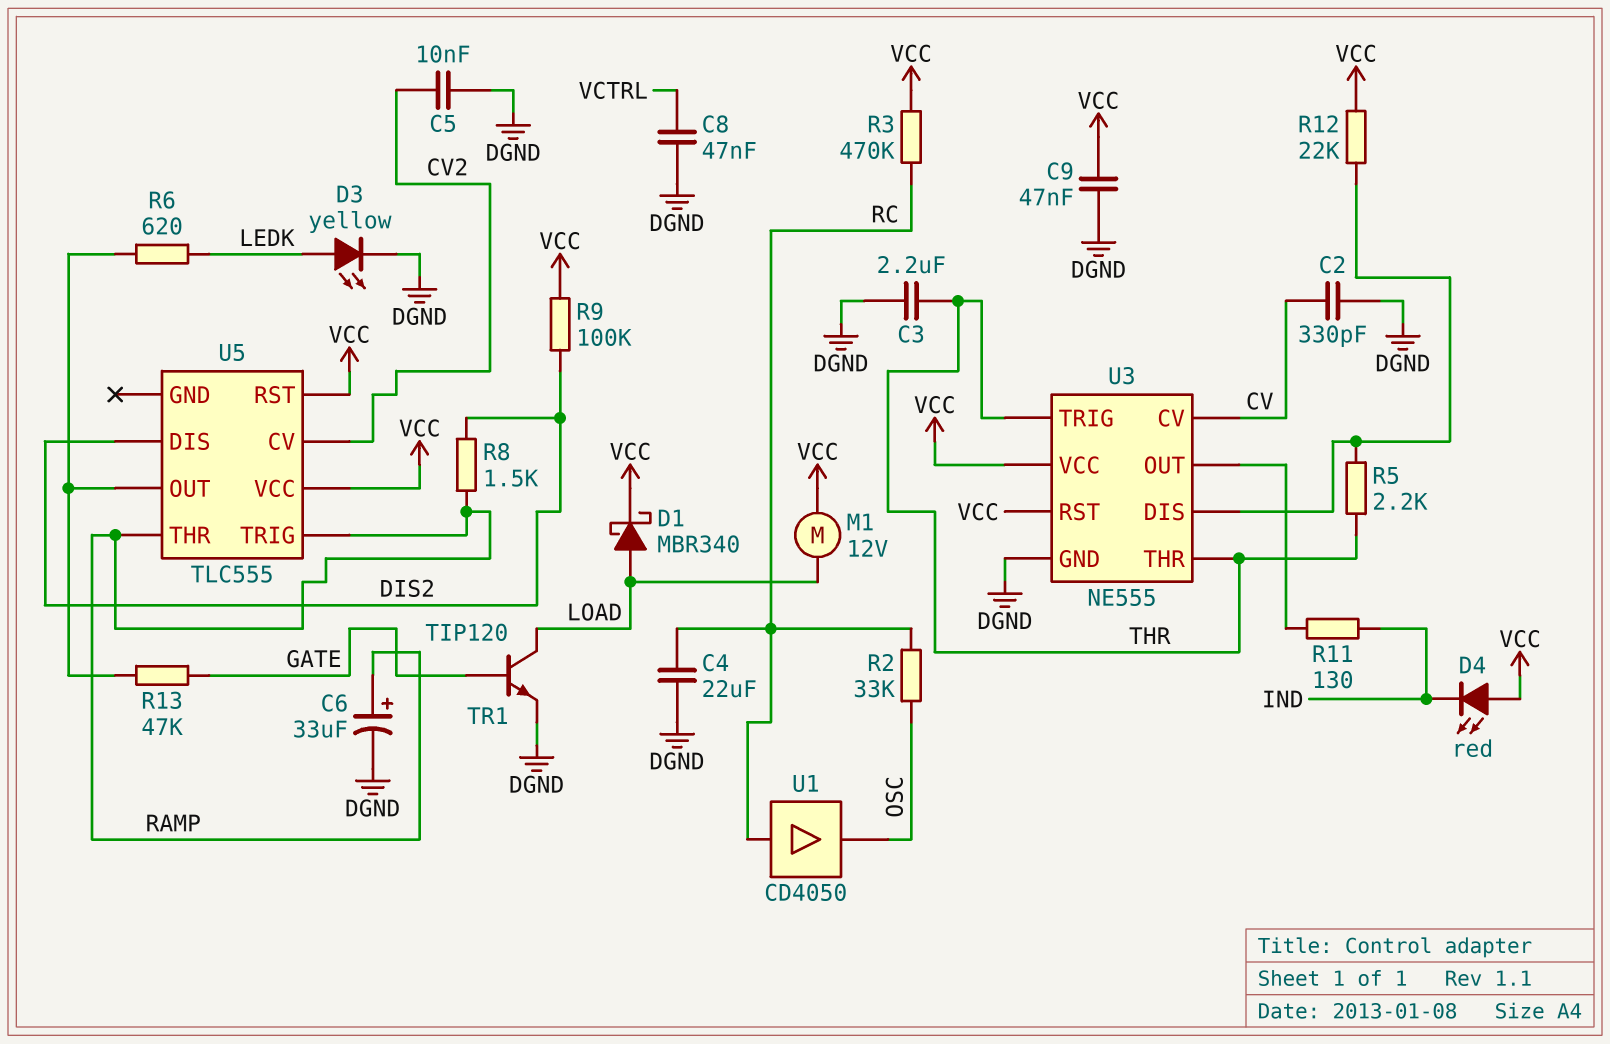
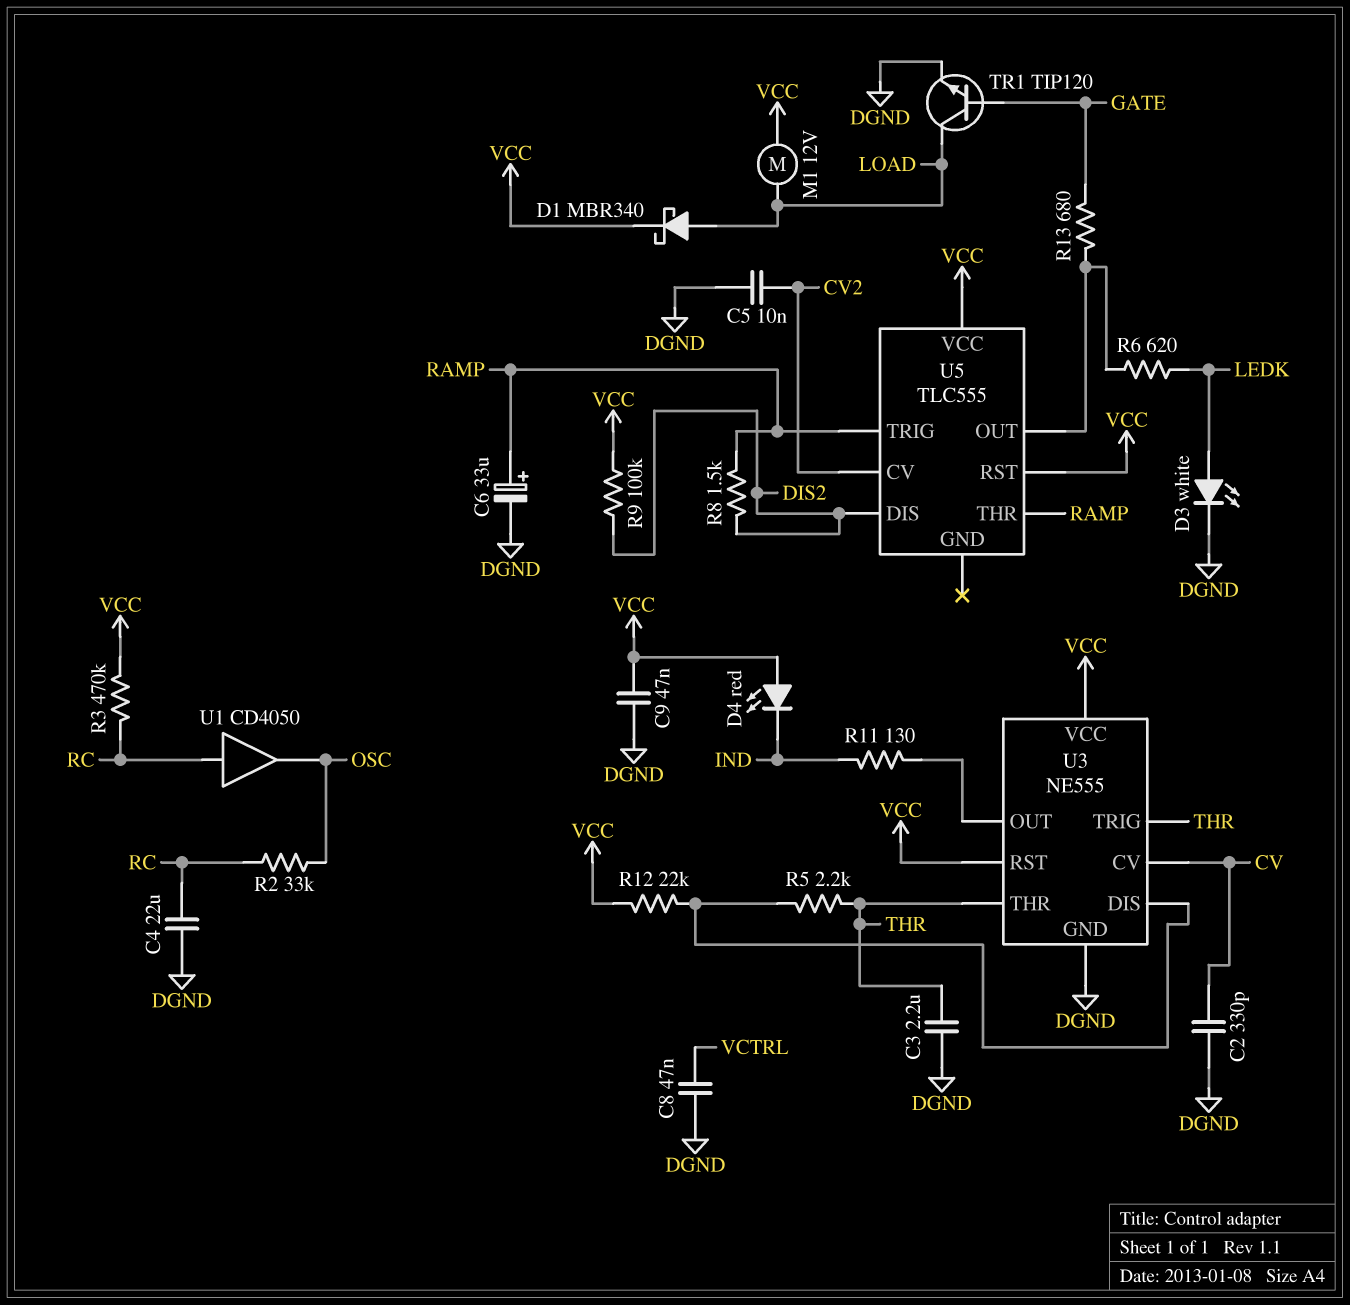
D3: LED yellow (A LEDK, K DGND) -> LED white (A LEDK, K DGND)
R13: 47k (GATE, U5/OUT) -> 680 (GATE, U5/OUT)

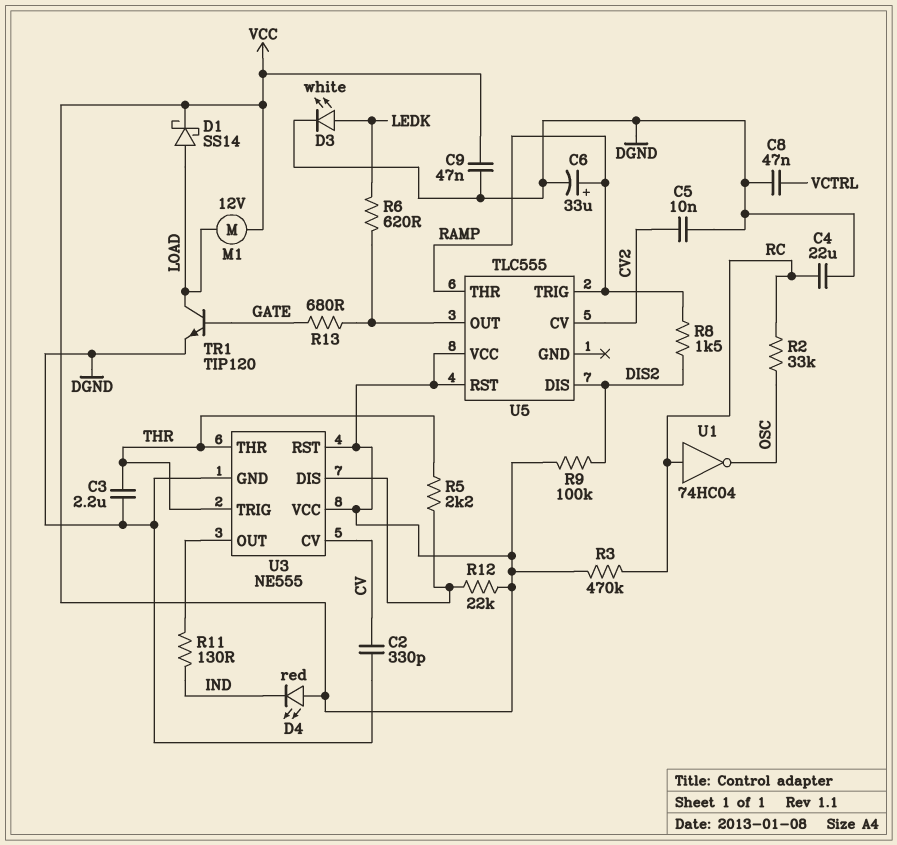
D1: schottky MBR340 (A LOAD, K VCC) -> schottky SS14 (A LOAD, K VCC)
U1: buffer CD4050 (in RC, out OSC) -> NOT 74HC04 (in RC, out OSC)

